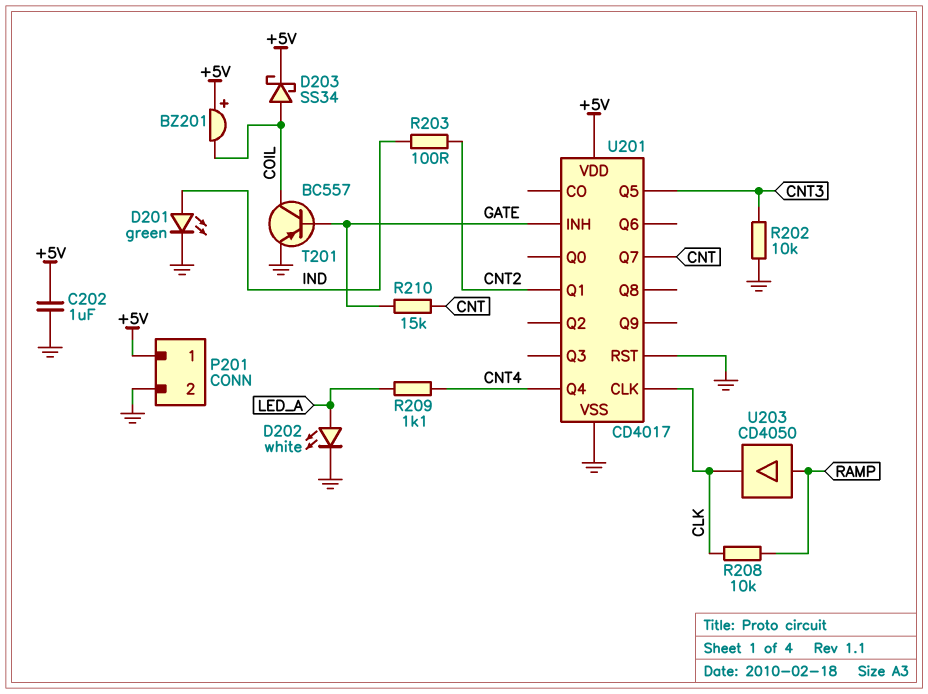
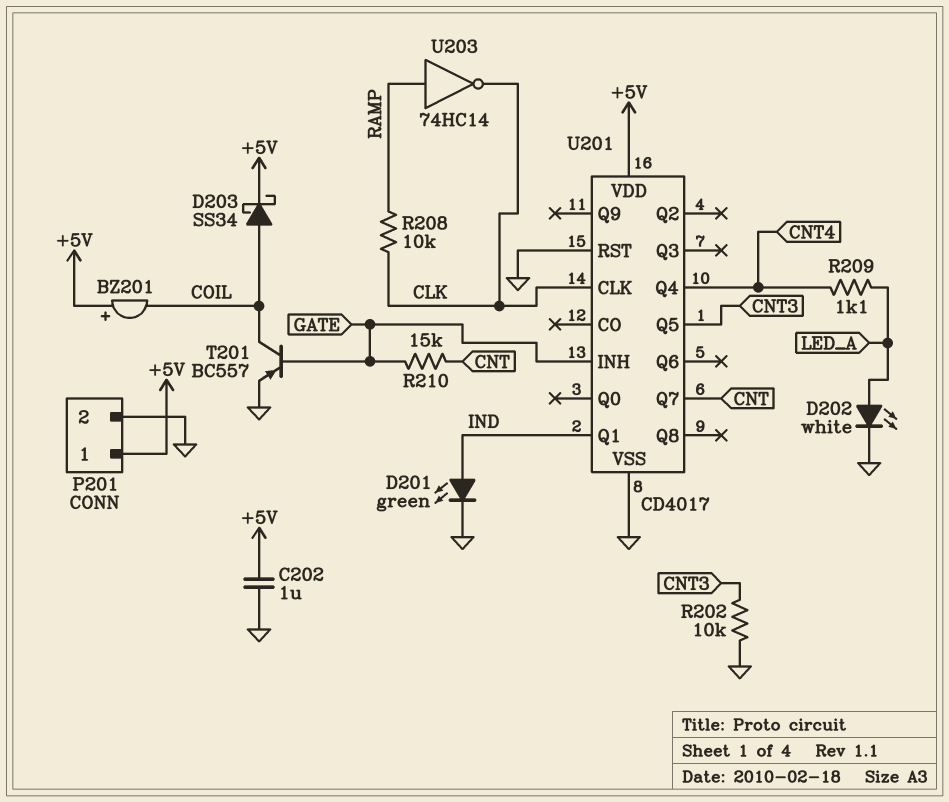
R203: 100 (CNT2, IND) -> none
U201 pin Q1: CNT2 -> IND
U203: buffer CD4050 (in RAMP, out CLK) -> NOT 74HC14 (in RAMP, out CLK)

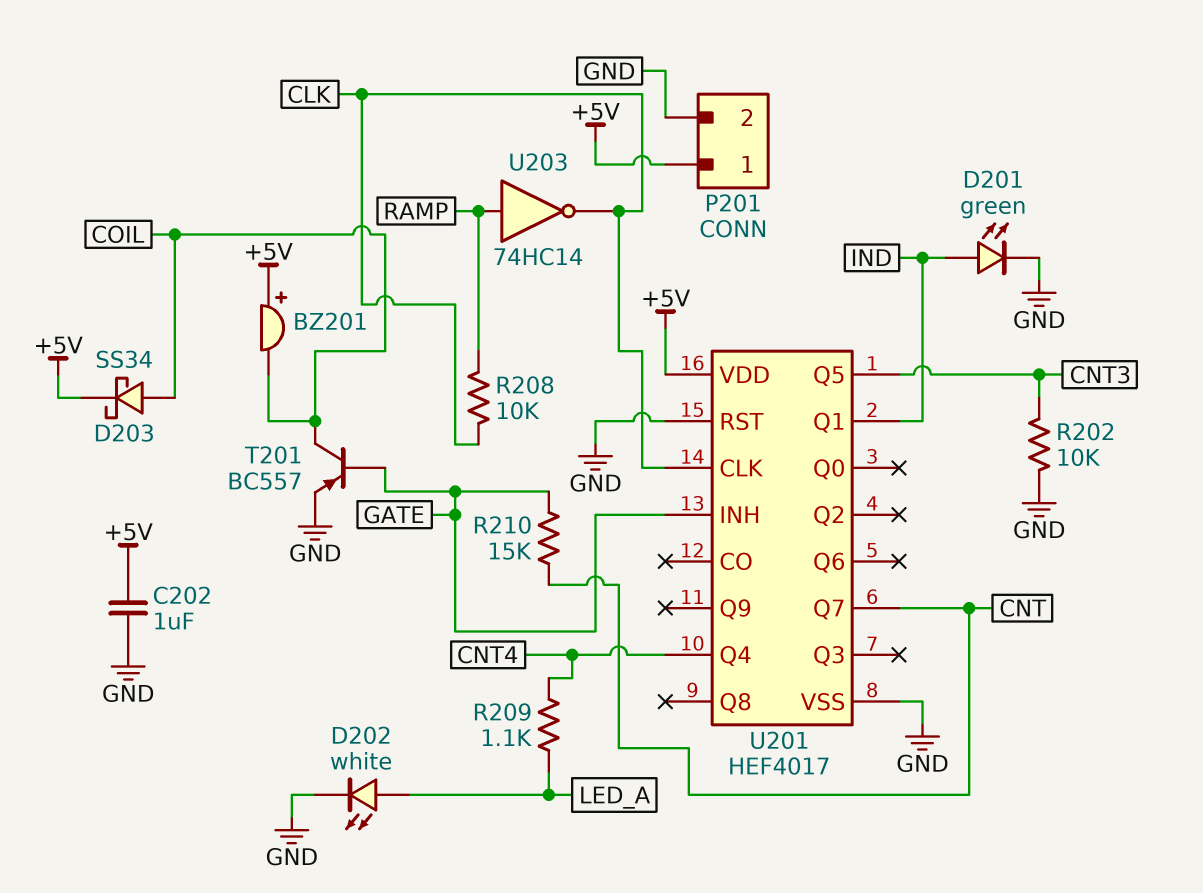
U201: CD4017 -> HEF4017

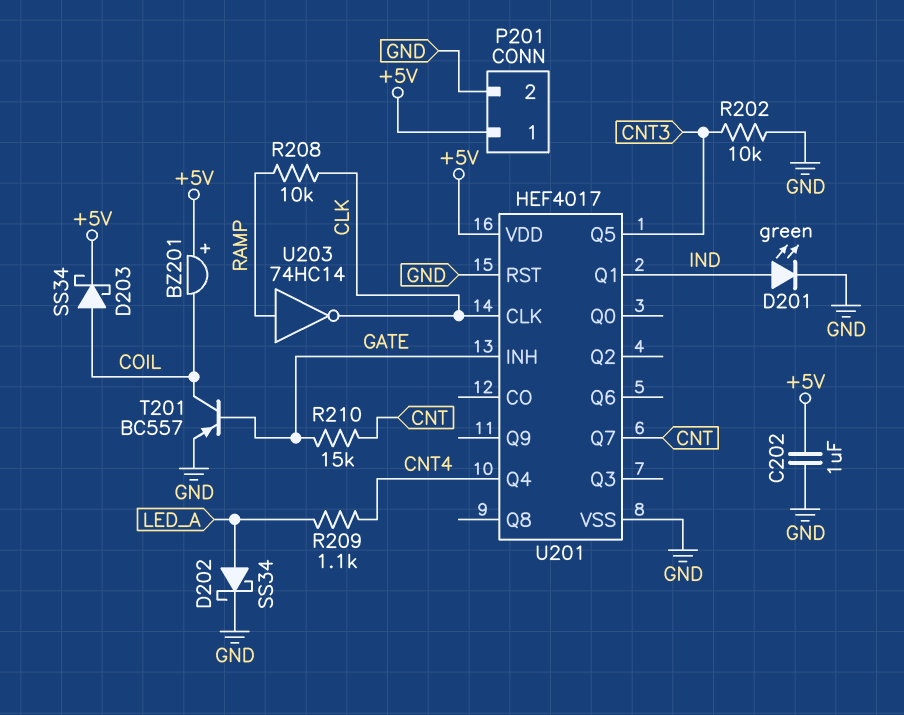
D202: LED white (A LED_A, K GND) -> schottky SS34 (A LED_A, K GND)

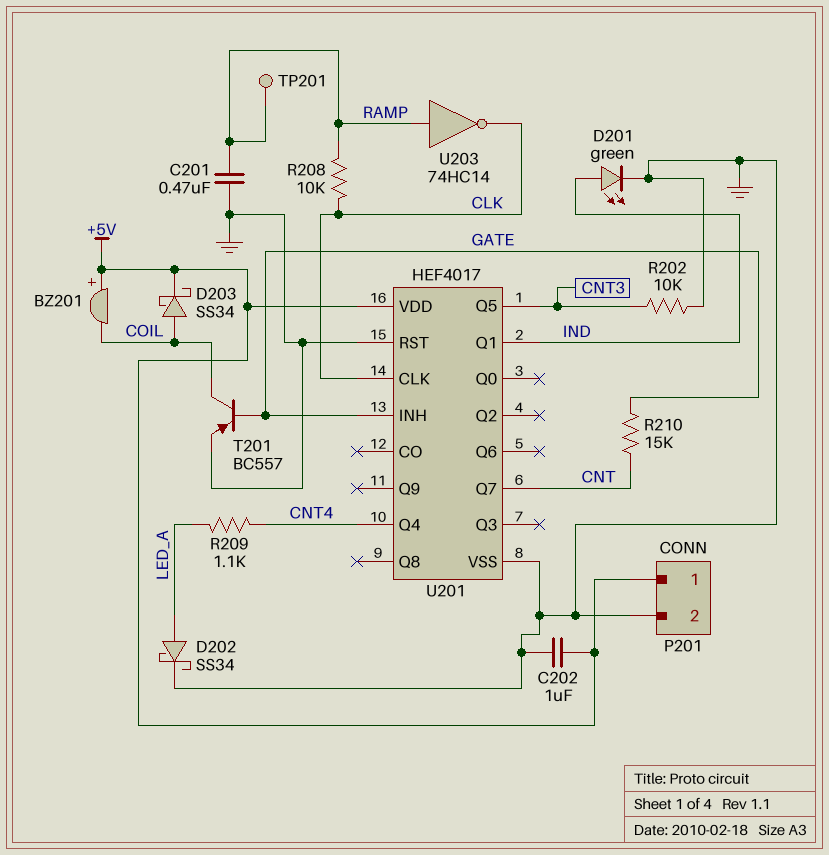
C201: none -> 470nF (GND, RAMP)
TP201: none -> test point (RAMP)

